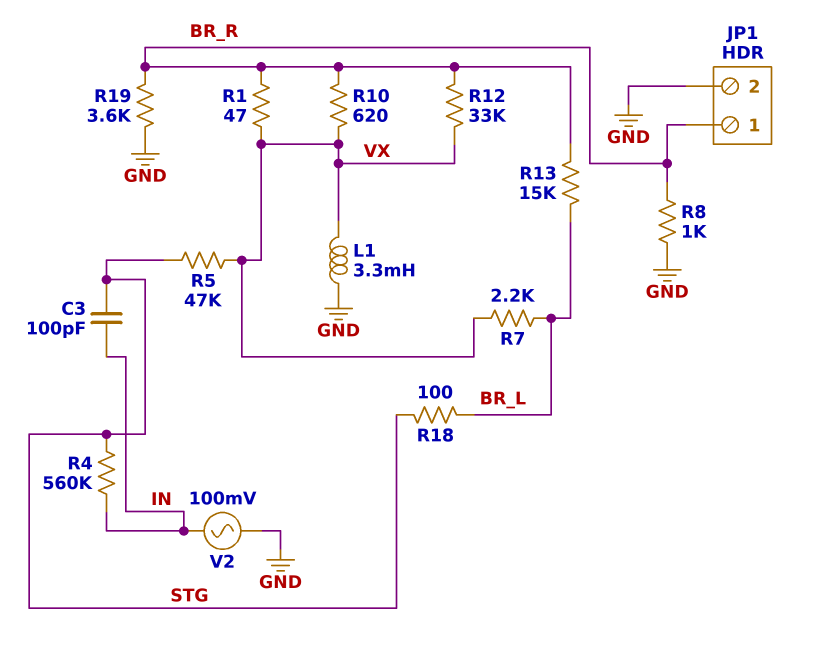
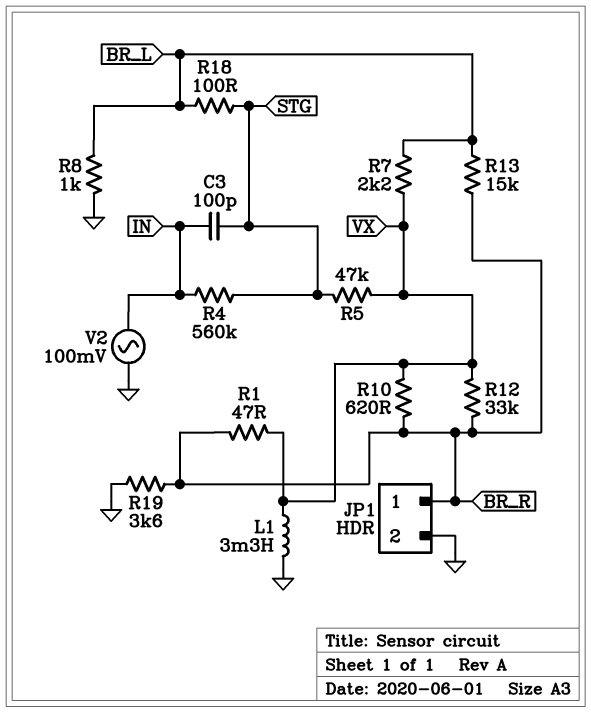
R8: 1k (BR_R, GND) -> 1k (BR_L, GND)

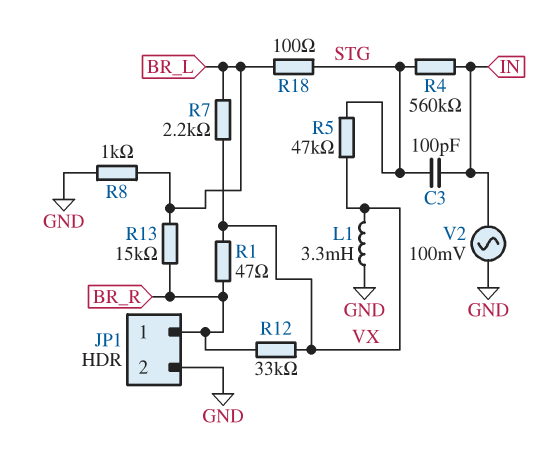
R10: 620 (BR_R, VX) -> none
R19: 3.6k (BR_R, GND) -> none

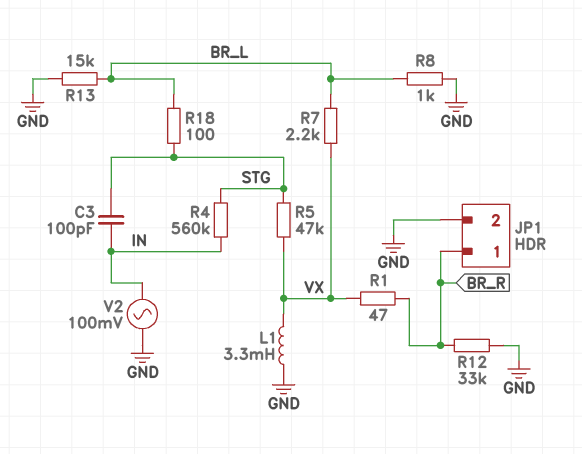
R12: 33k (BR_R, VX) -> 33k (BR_R, GND)
R13: 15k (BR_L, BR_R) -> 15k (BR_L, GND)

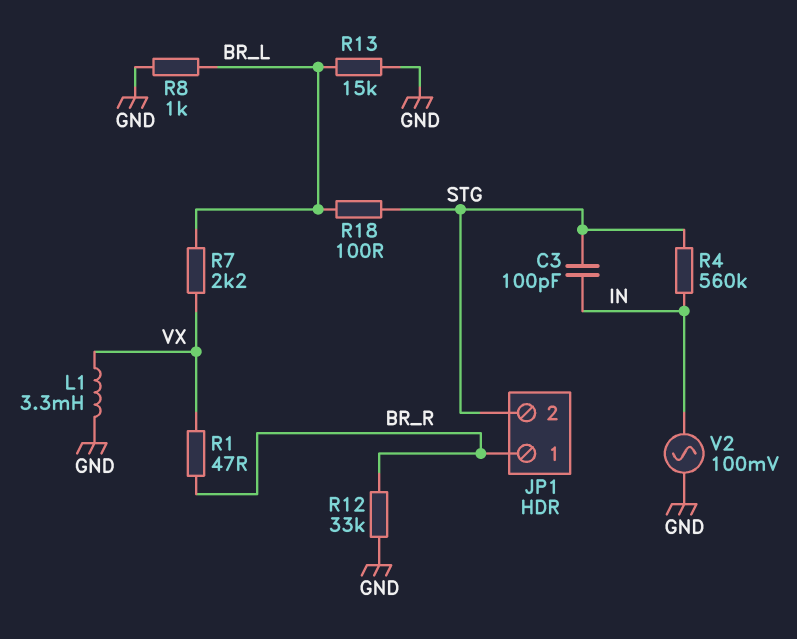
JP1 pin 2: GND -> STG
R5: 47k (STG, VX) -> none

